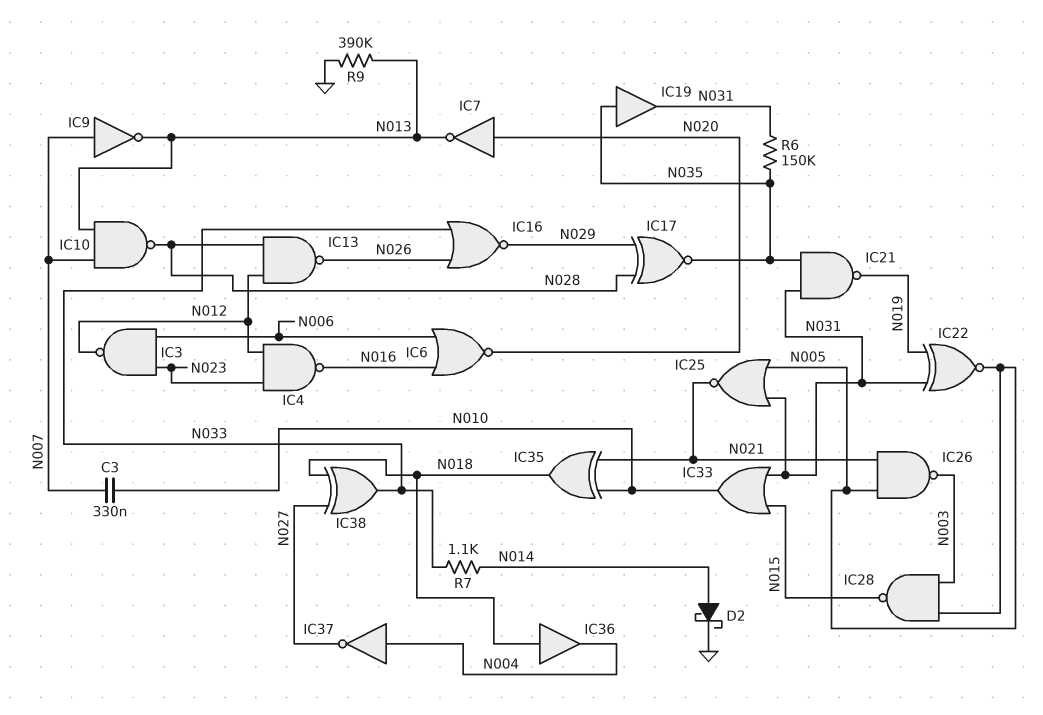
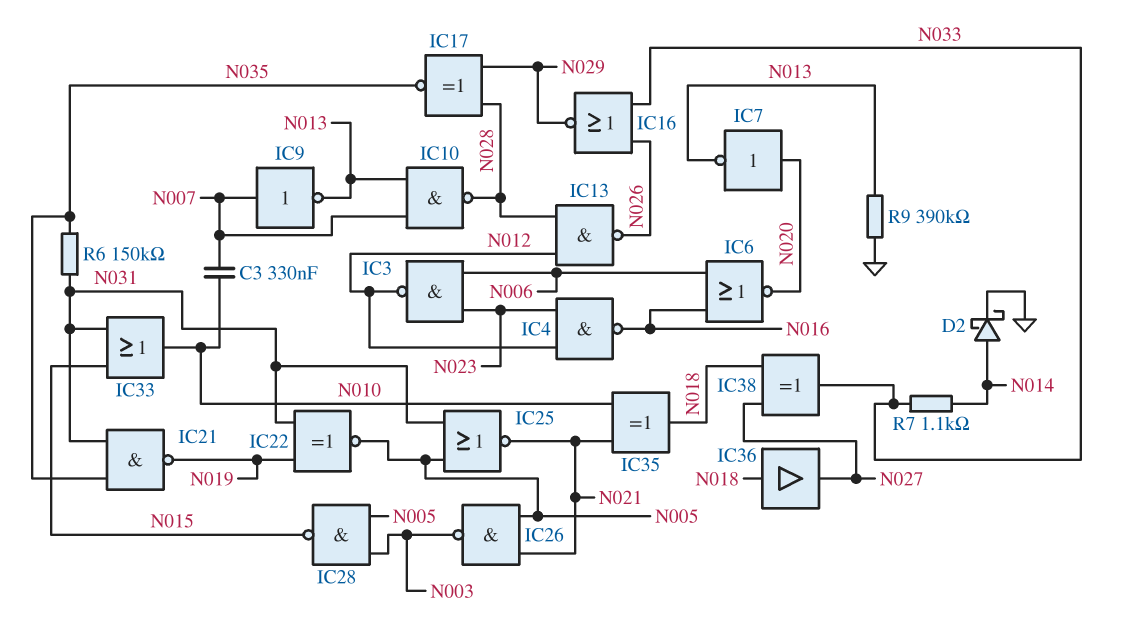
IC19: buffer (in N035, out N031) -> none
IC36: buffer (in N018, out N004) -> buffer (in N018, out N027)
IC37: NOT (in N004, out N027) -> none

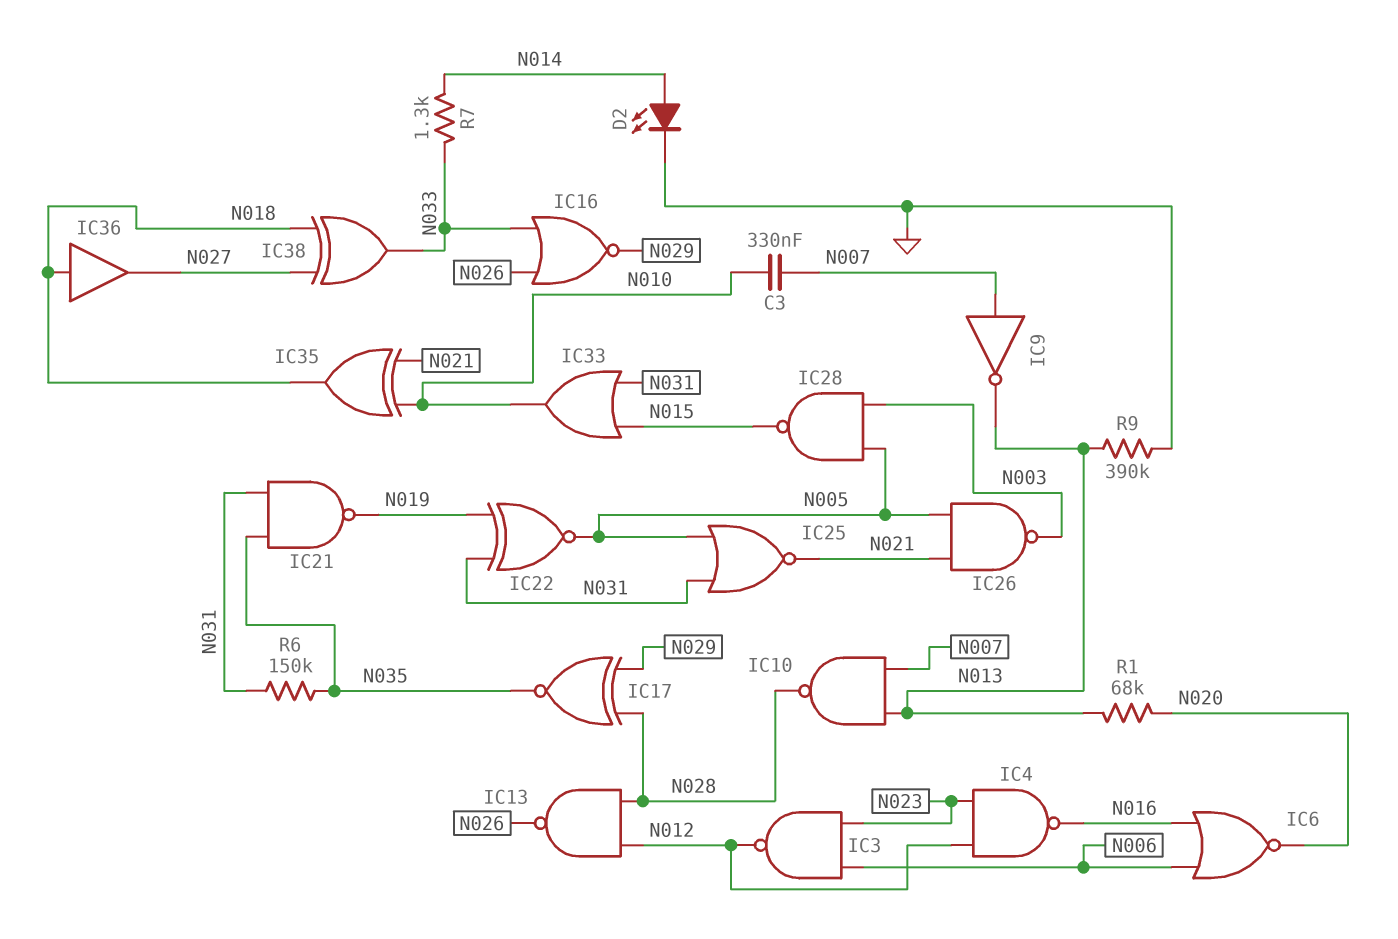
D2: schottky (A N014, K GND) -> LED (A N014, K GND)
IC7: NOT (in N020, out N013) -> none
R1: none -> 68k (N013, N020)
R7: 1.1k (N014, N033) -> 1.3k (N014, N033)

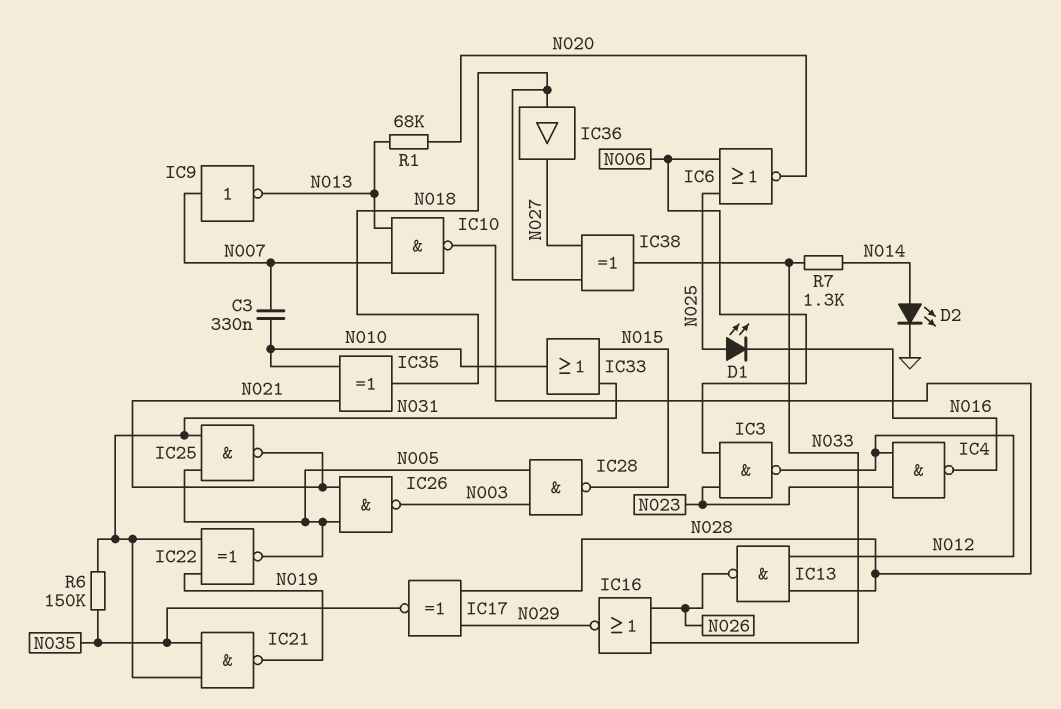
D1: none -> LED (A N025, K N016)
IC6: NOR (in N006, in N016, out N020) -> NOR (in N006, in N025, out N020)
IC25: NOR (in N005, in N031, out N021) -> NAND (in N005, in N031, out N021)
R9: 390k (GND, N013) -> none

